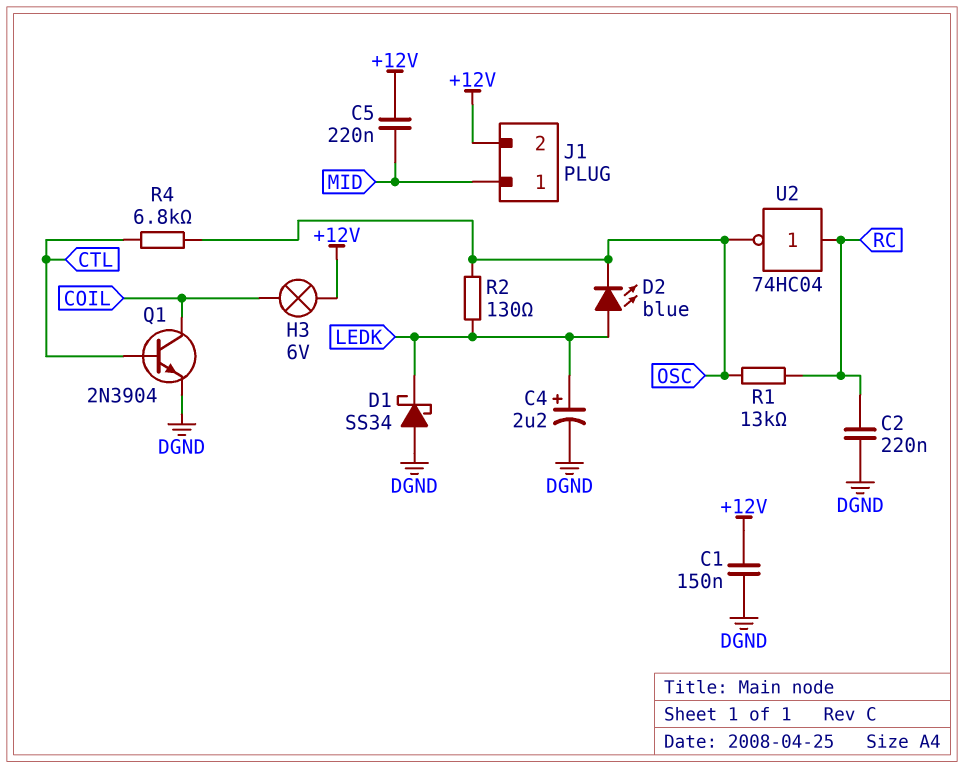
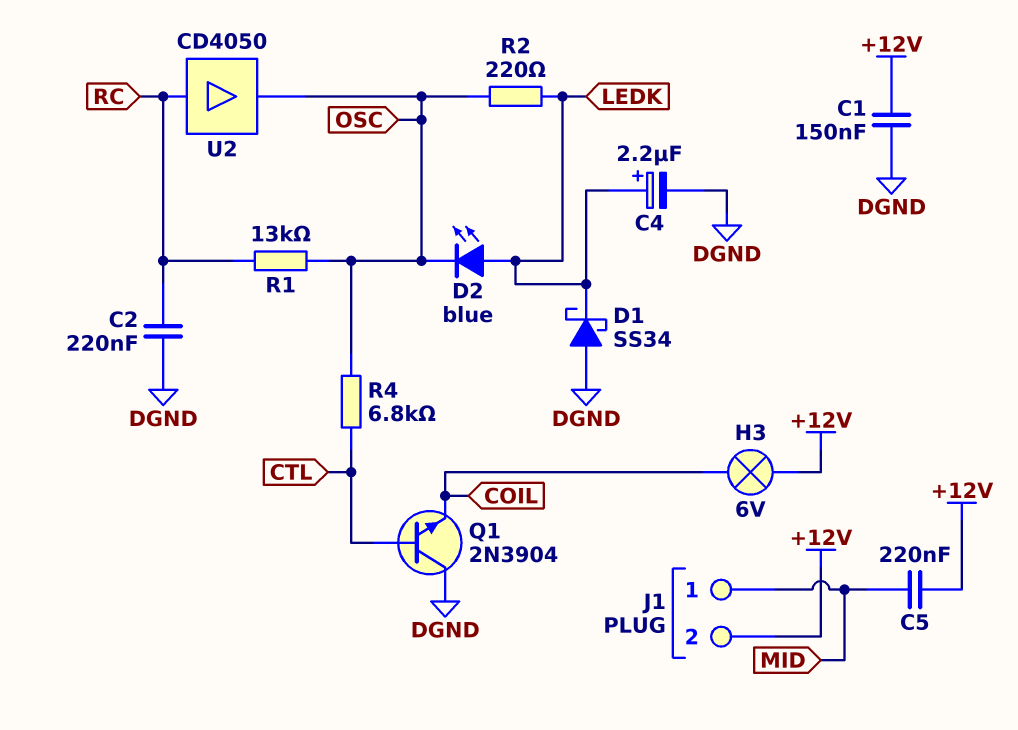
Q1: NPN 2N3904 (B CTL, C COIL, E DGND) -> NPN 2N3904 (B CTL, C DGND, E COIL)
R2: 130 (LEDK, OSC) -> 220 (LEDK, OSC)
U2: NOT 74HC04 (in RC, out OSC) -> buffer CD4050 (in RC, out OSC)

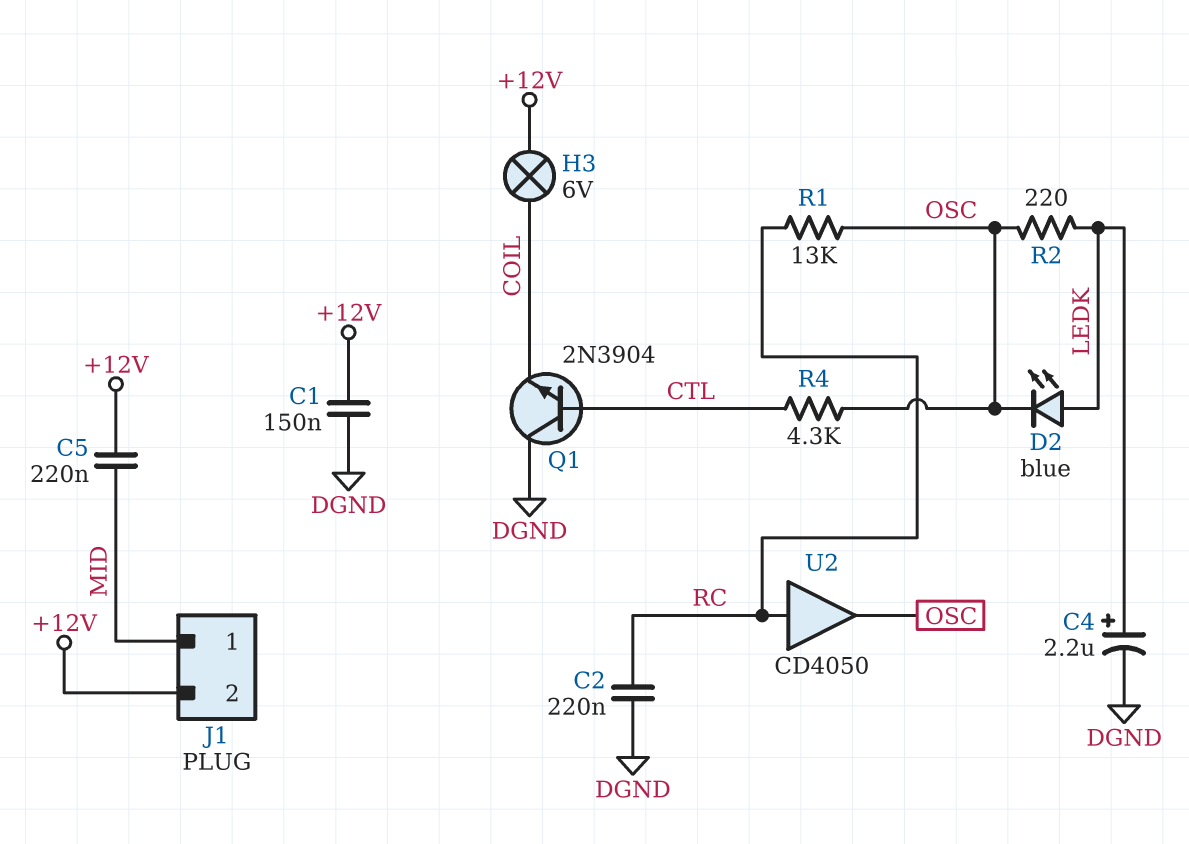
D1: schottky SS34 (A DGND, K LEDK) -> none
R4: 6.8k (CTL, OSC) -> 4.3k (CTL, OSC)

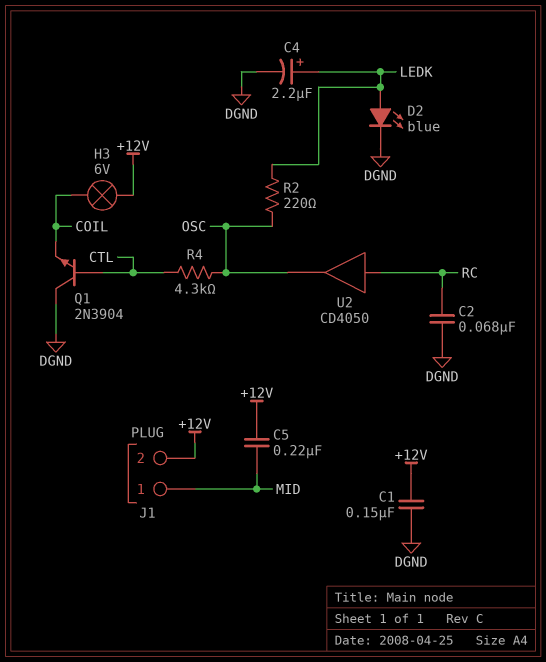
C2: 220nF (DGND, RC) -> 68nF (DGND, RC)
D2: LED blue (A LEDK, K OSC) -> LED blue (A LEDK, K DGND)
R1: 13k (OSC, RC) -> none

